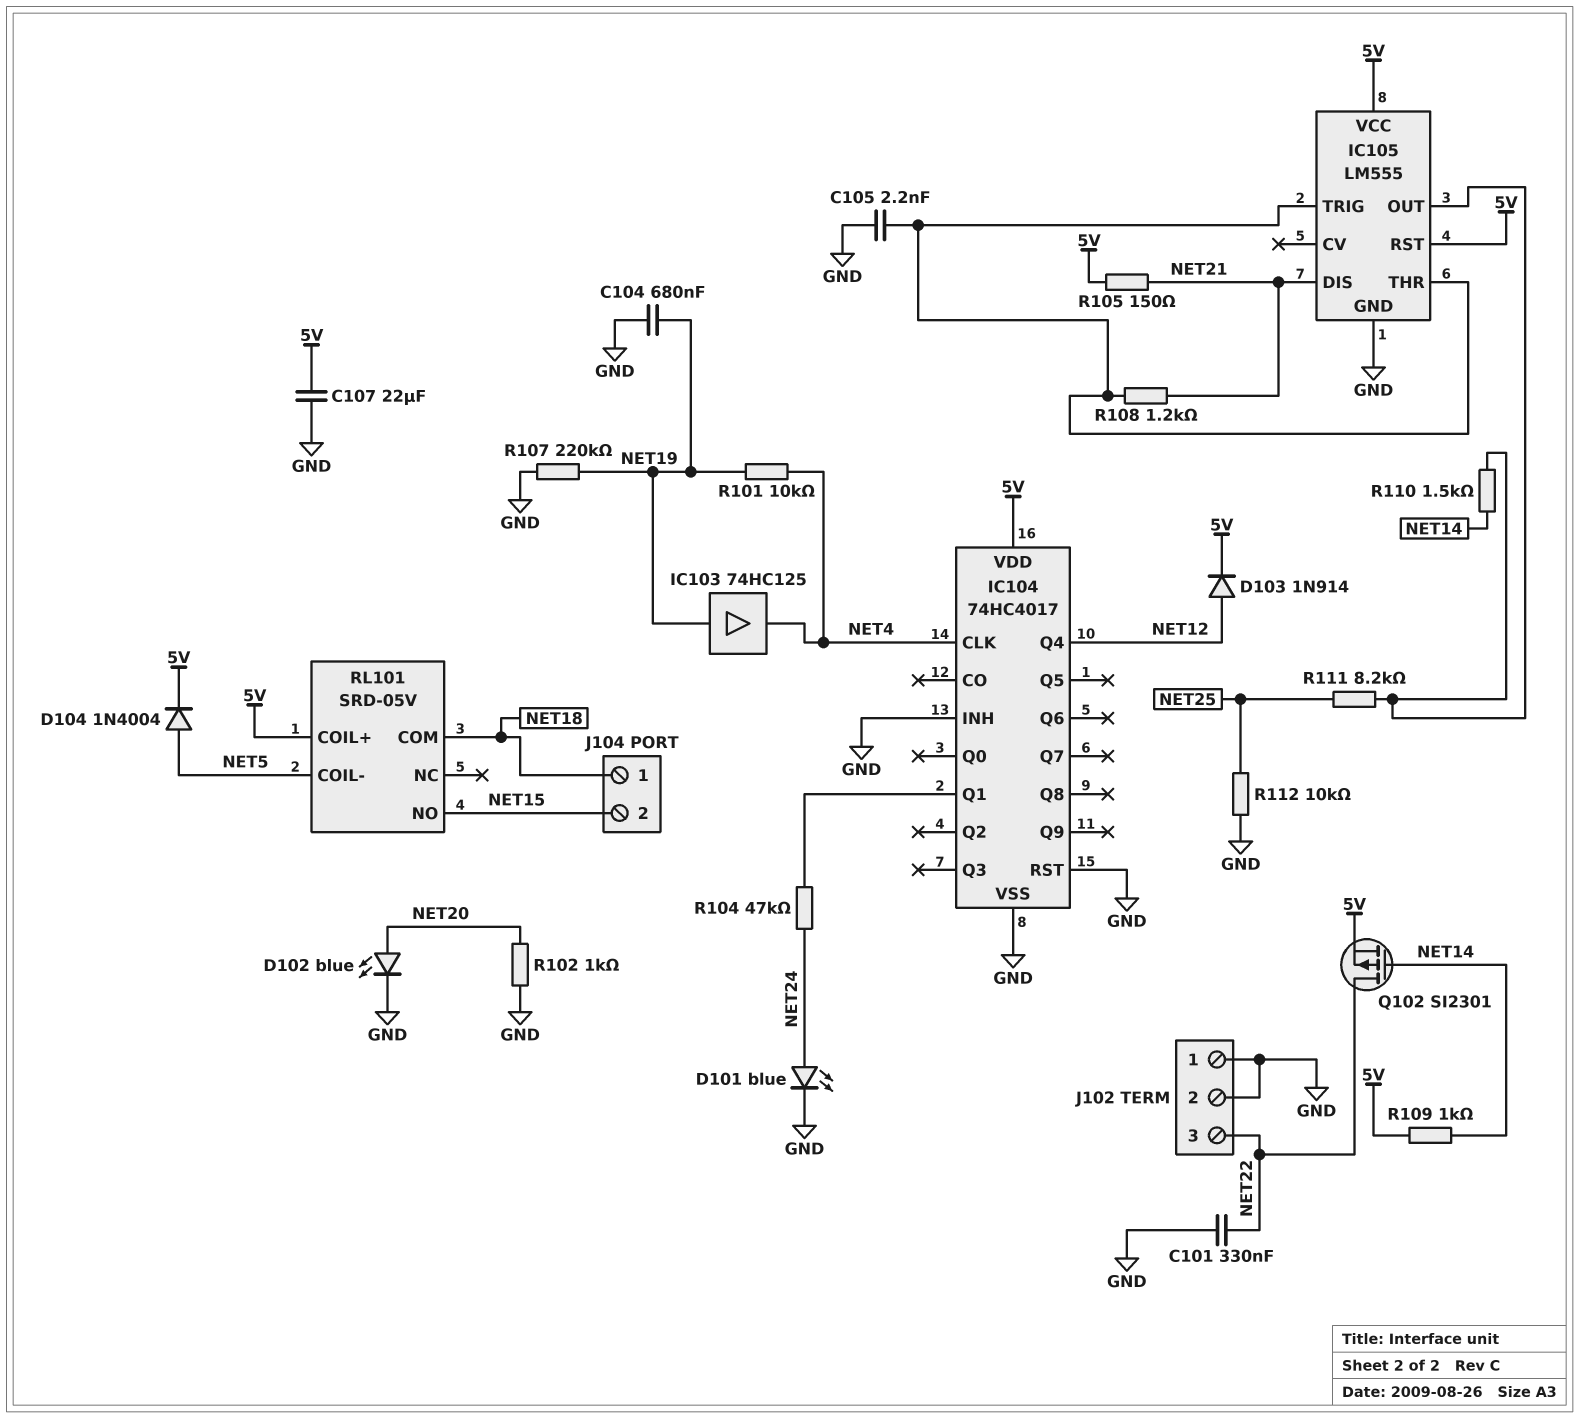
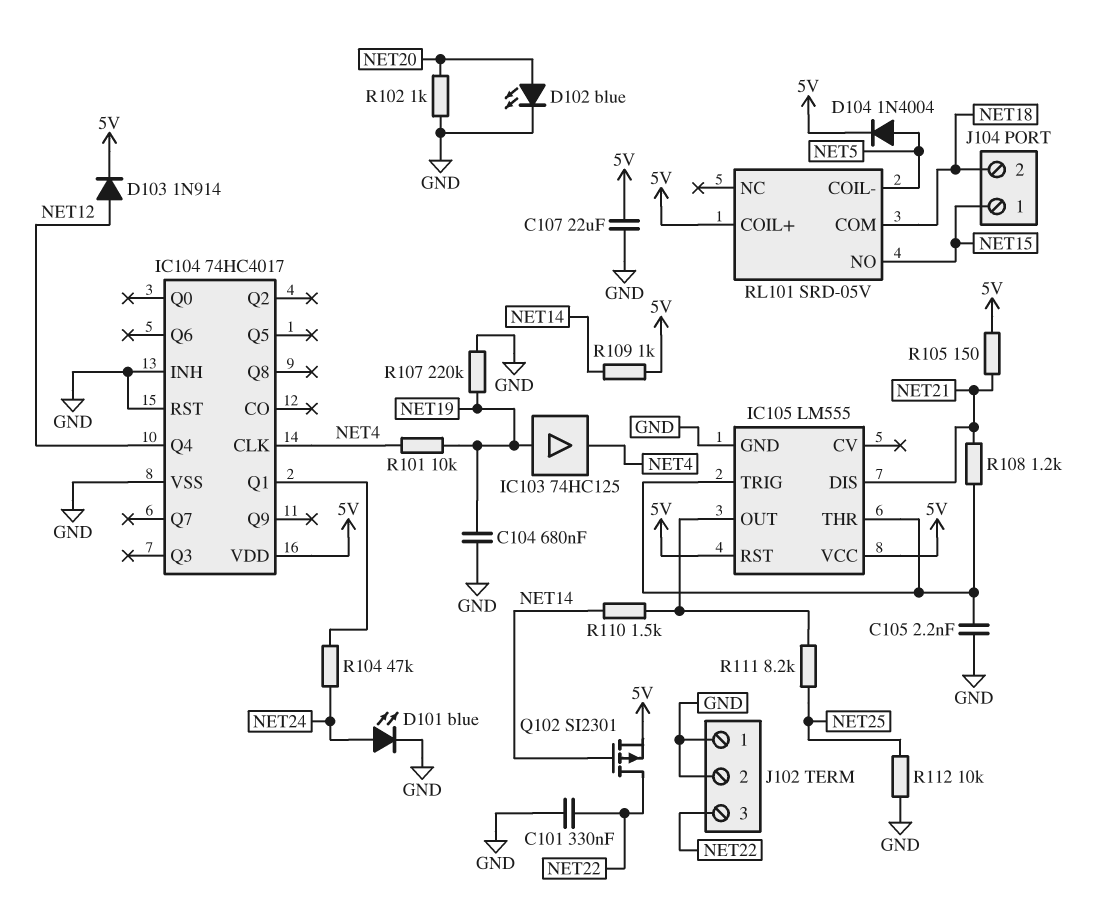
J104 pin 1: NET18 -> NET15
J104 pin 2: NET15 -> NET18

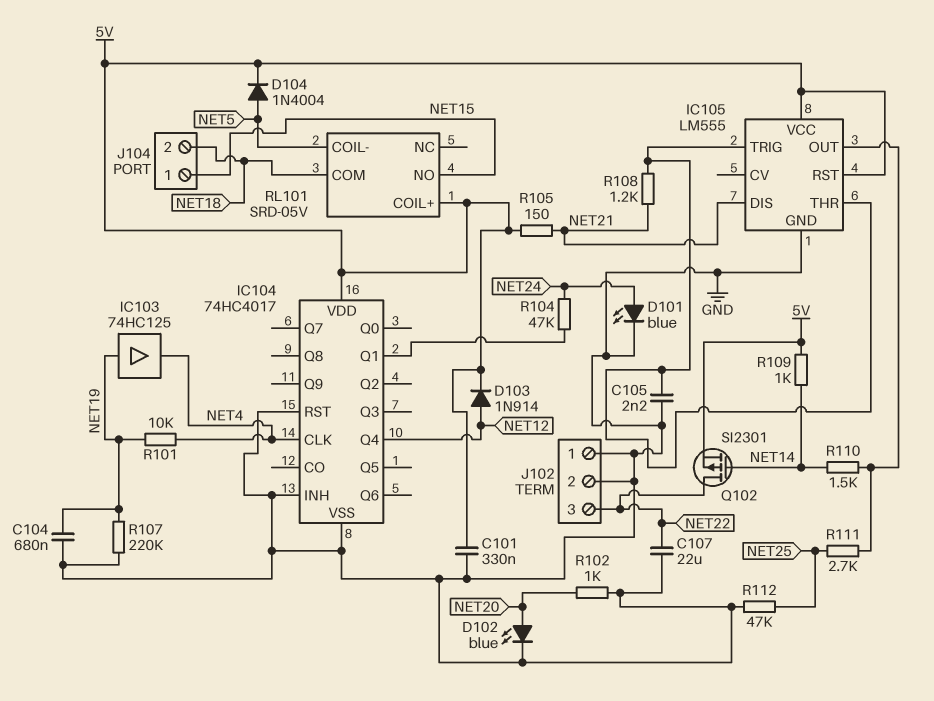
C101: 330nF (GND, NET22) -> 330nF (5V, GND)
C107: 22uF (5V, GND) -> 22uF (GND, NET22)
R111: 8.2k (IC105/OUT, NET25) -> 2.7k (IC105/OUT, NET25)
R112: 10k (GND, NET25) -> 47k (GND, NET25)

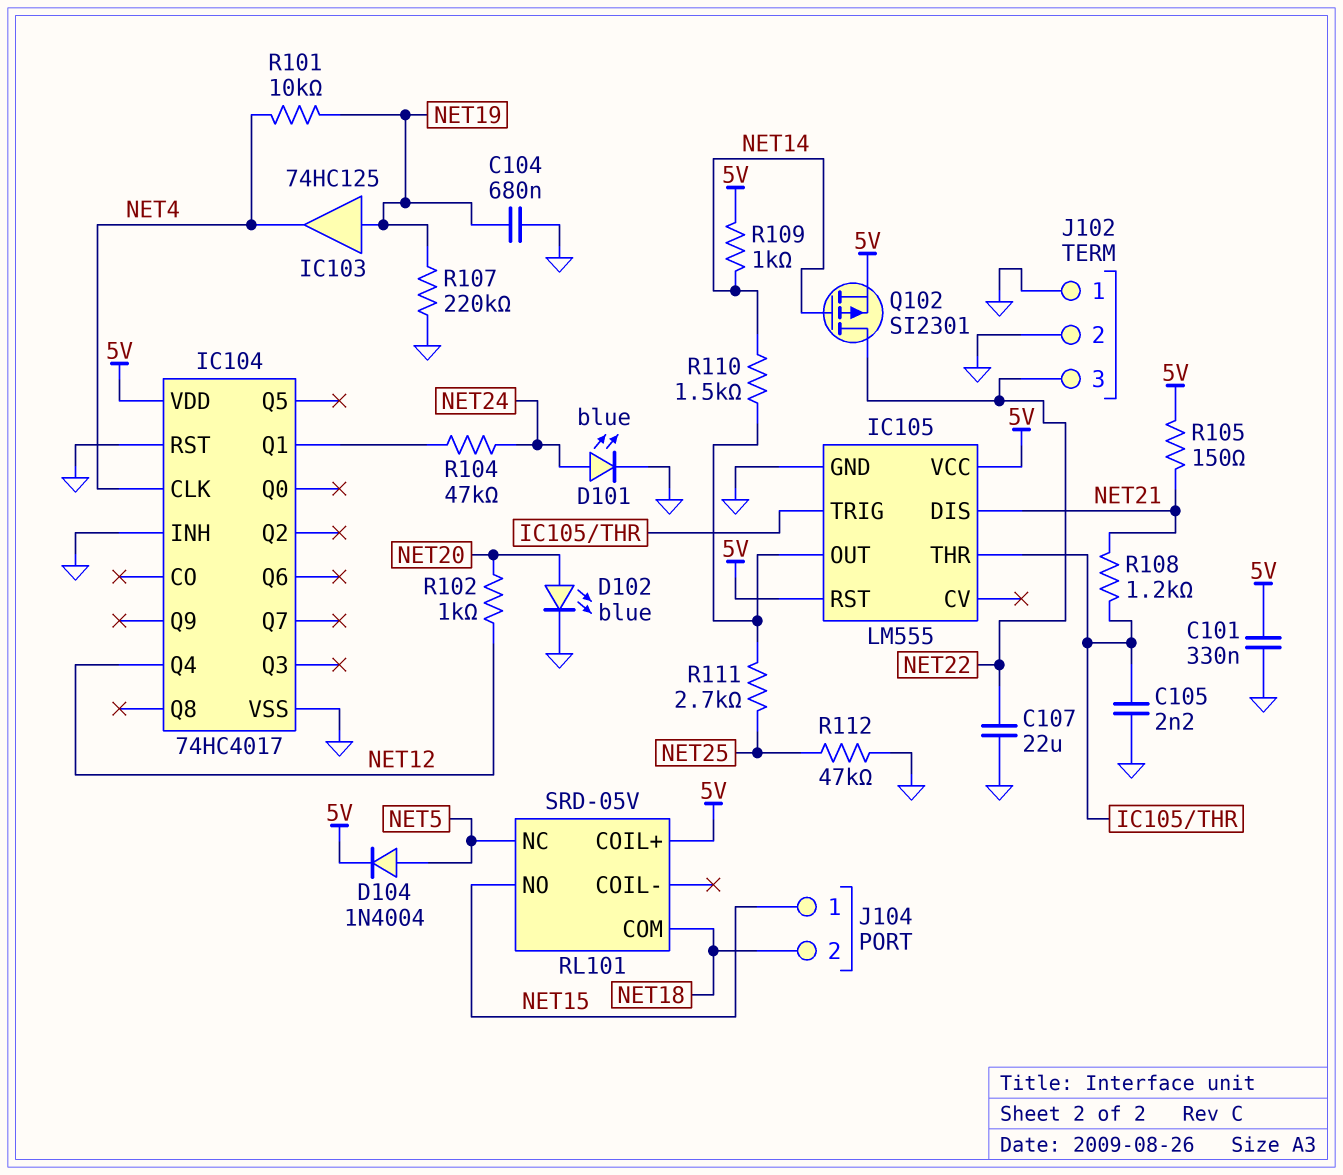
D103: diode 1N914 (A NET12, K 5V) -> none
R102: 1k (GND, NET20) -> 1k (NET12, NET20)
RL101 pin COIL-: NET5 -> none
RL101 pin NC: none -> NET5

